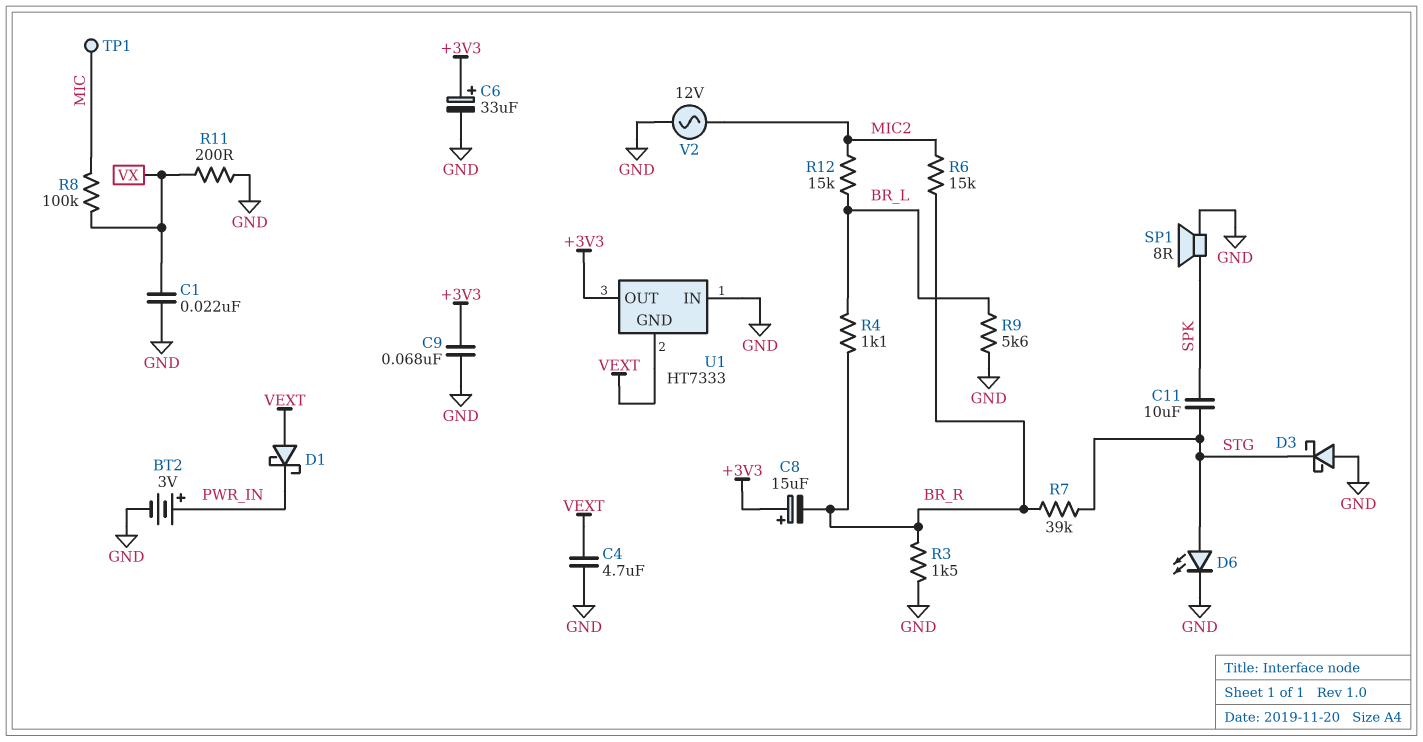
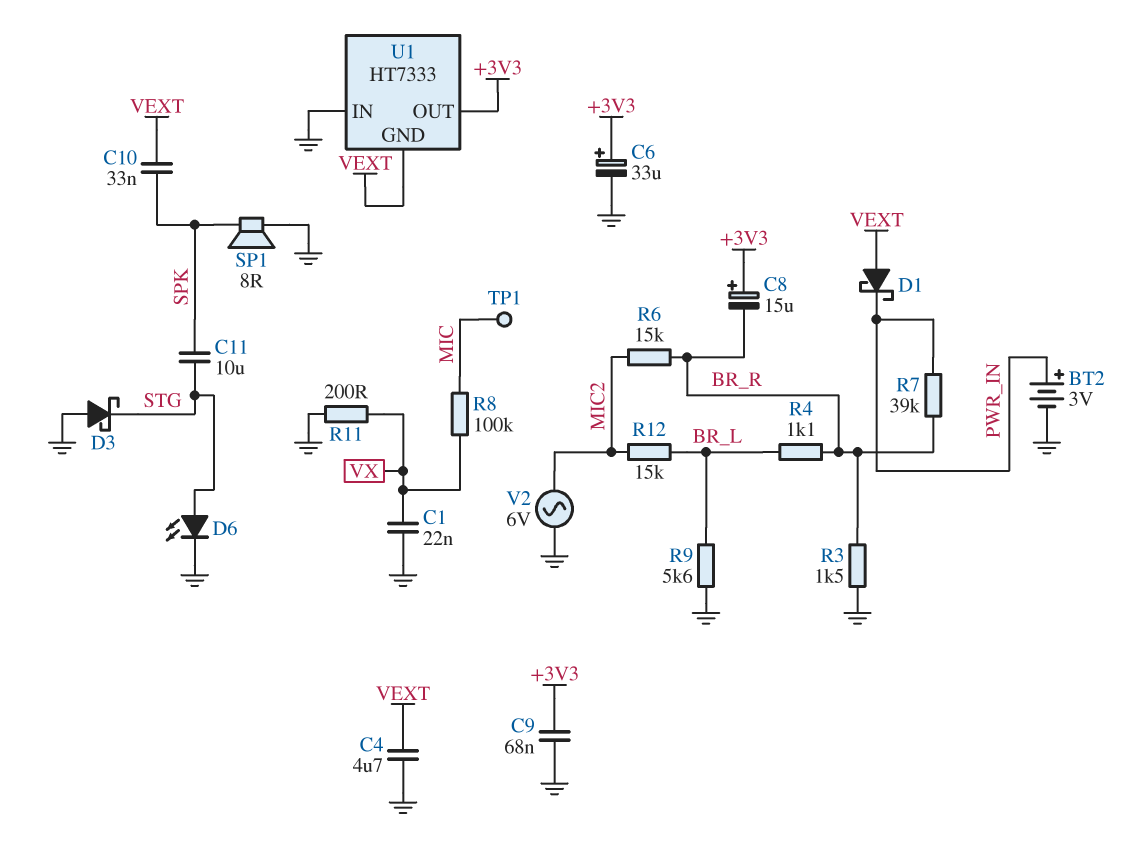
C10: none -> 33nF (SPK, VEXT)
R7: 39k (BR_R, STG) -> 39k (BR_R, PWR_IN)
V2: AC 12V (GND, MIC2) -> AC 6V (GND, MIC2)

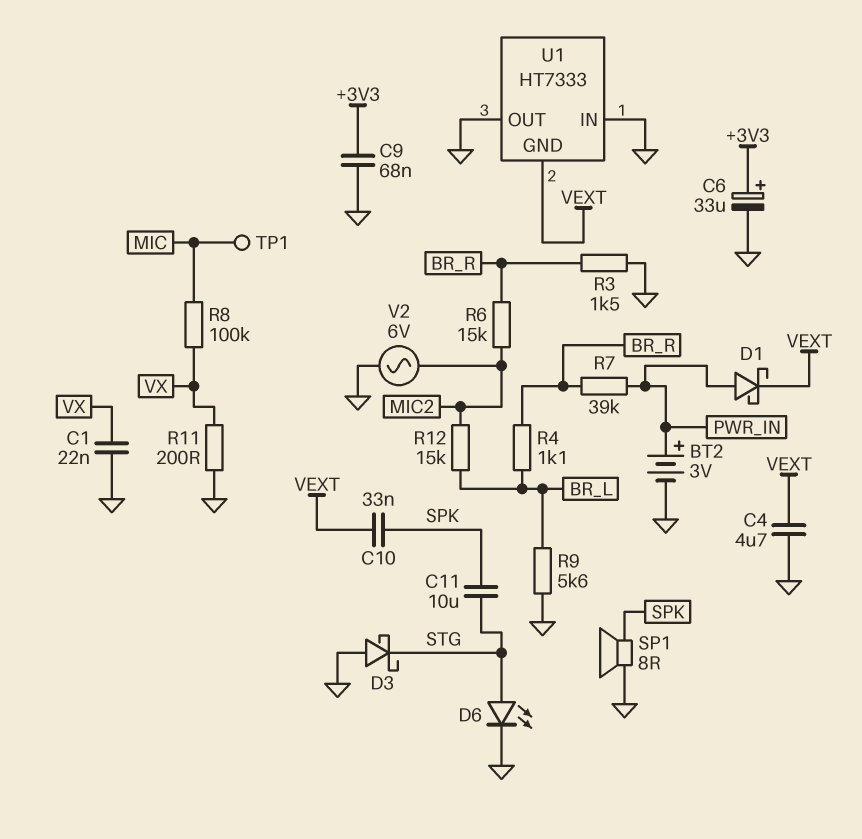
C8: 15uF (plus +3V3, minus BR_R) -> none
D1: schottky (A VEXT, K PWR_IN) -> schottky (A PWR_IN, K VEXT)
U1 pin OUT: +3V3 -> GND

